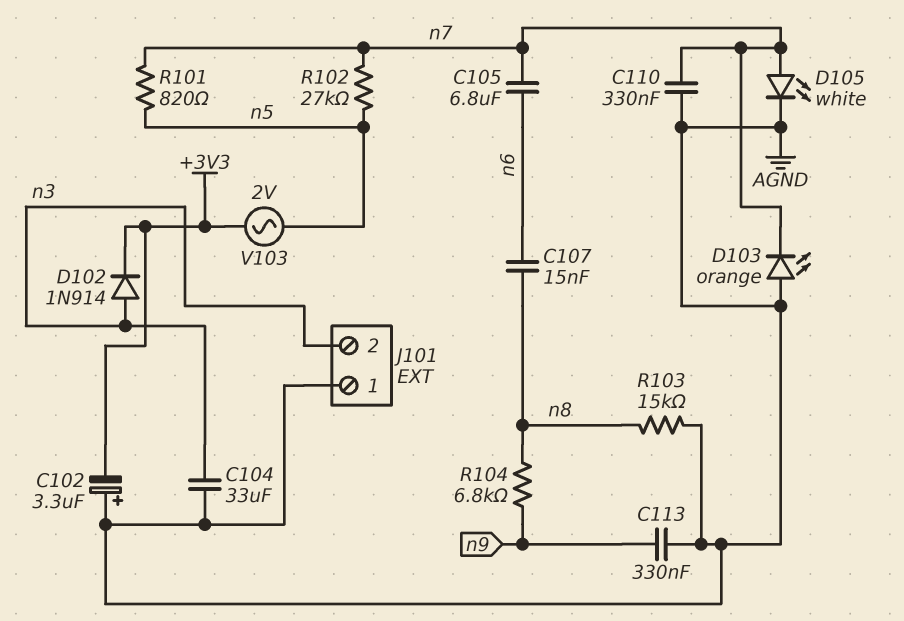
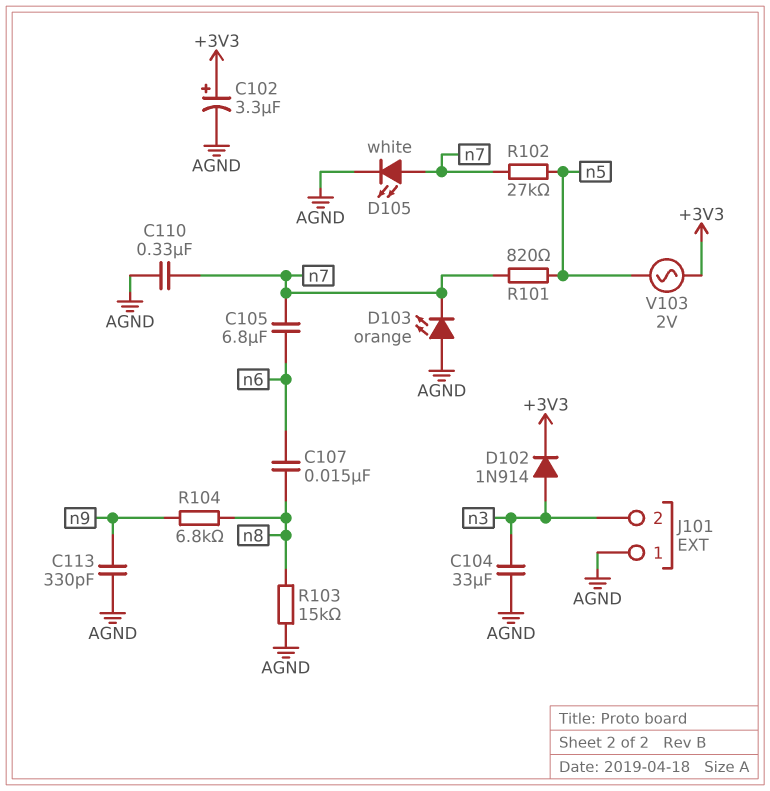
C102: 3.3uF (plus AGND, minus +3V3) -> 3.3uF (plus +3V3, minus AGND)
C113: 330nF (AGND, n9) -> 330pF (AGND, n9)

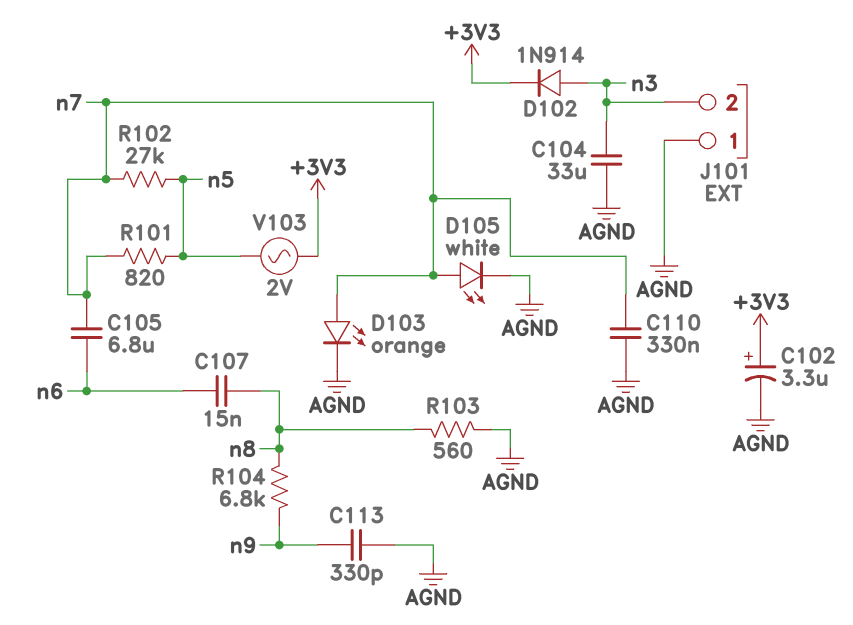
D103: LED orange (A AGND, K n7) -> LED orange (A n7, K AGND)
R103: 15k (AGND, n8) -> 560 (AGND, n8)

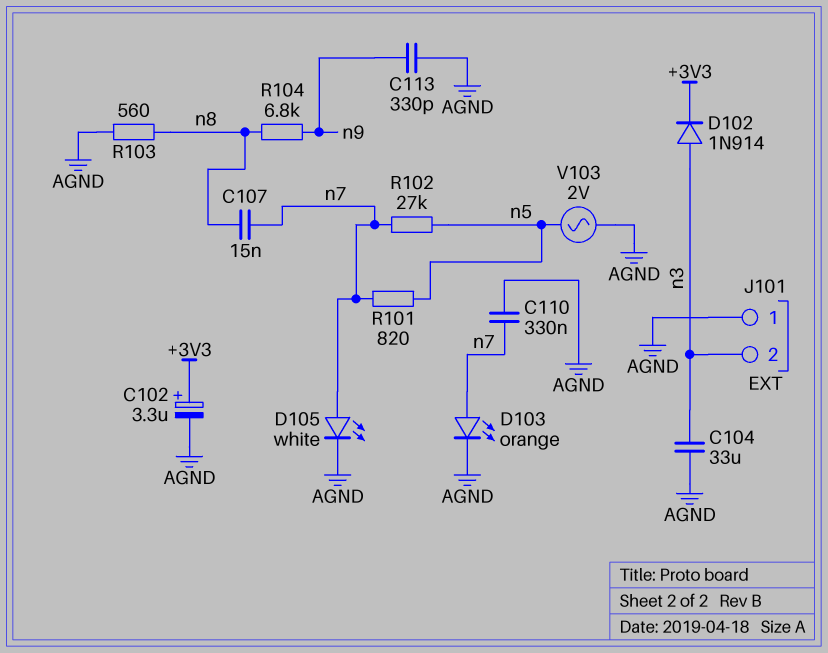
C105: 6.8uF (n6, n7) -> none
C107: 15nF (n6, n8) -> 15nF (n7, n8)
V103: AC 2V (+3V3, n5) -> AC 2V (AGND, n5)

